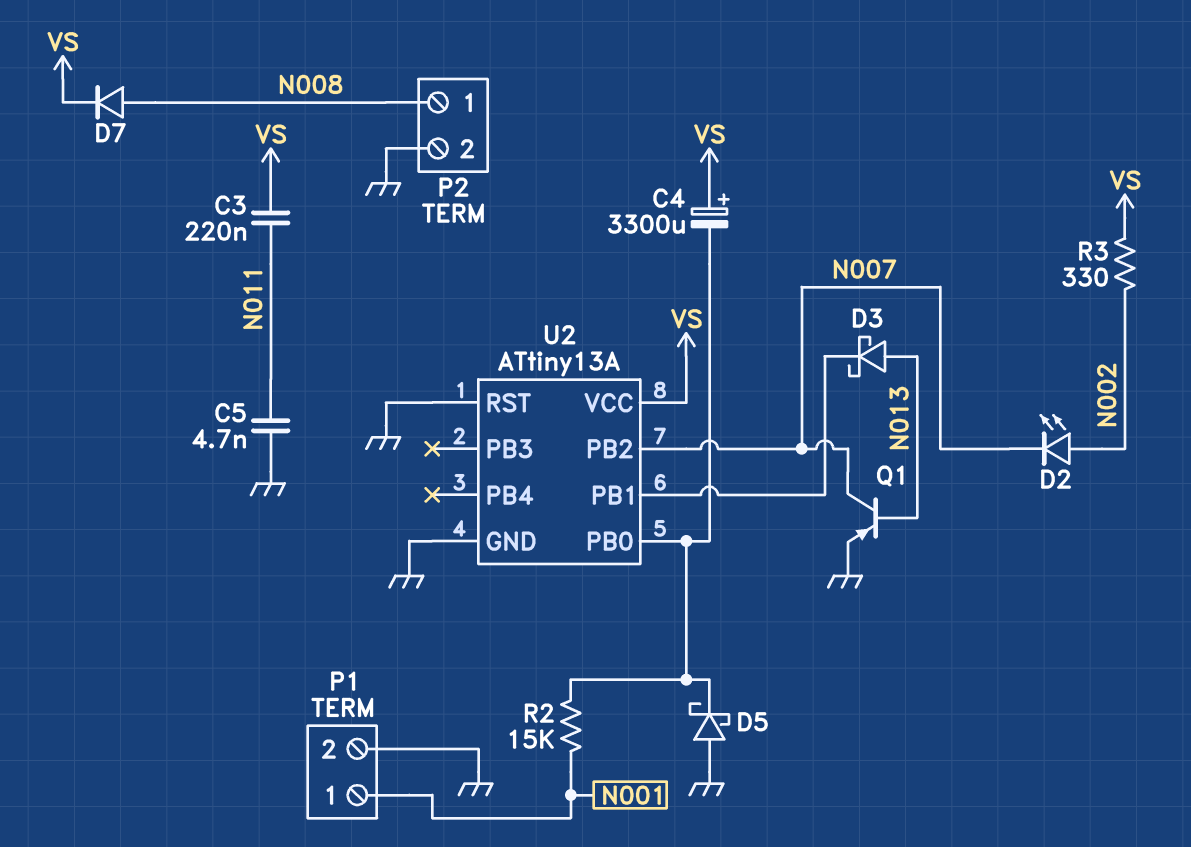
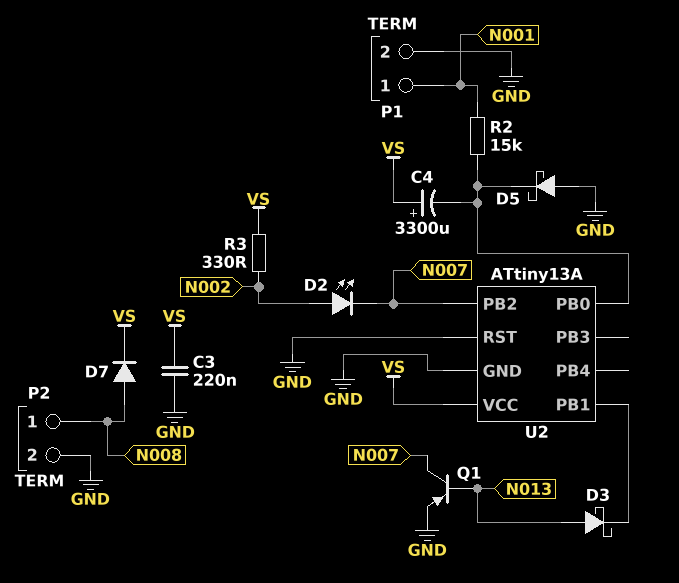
C3: 220nF (N011, VS) -> 220nF (GND, VS)
C5: 4.7nF (GND, N011) -> none

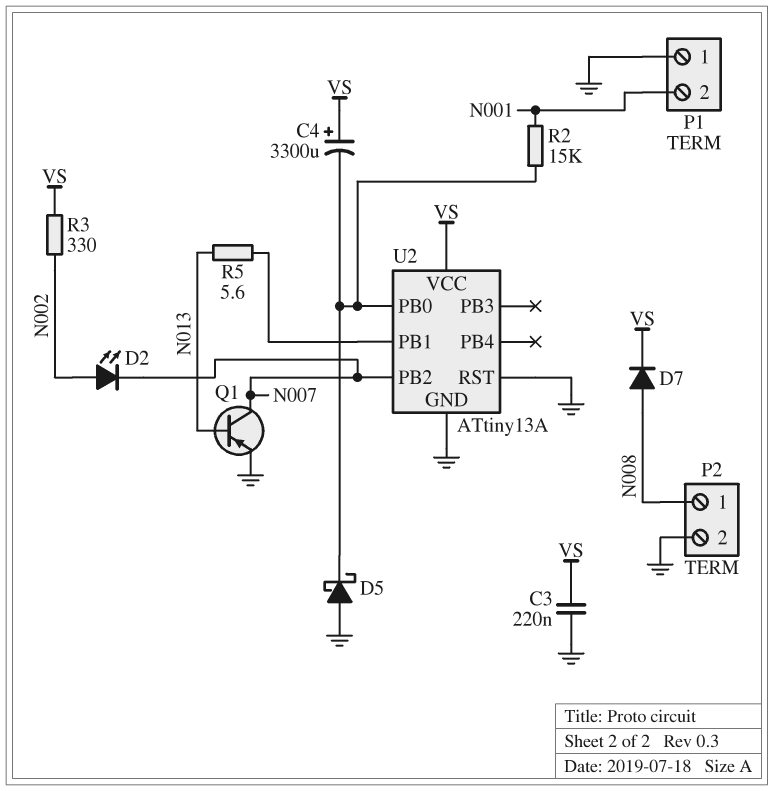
D3: schottky (A N013, K U2/PB1) -> none
P1 pin 1: N001 -> GND
P1 pin 2: GND -> N001
R5: none -> 5.6 (N013, U2/PB1)

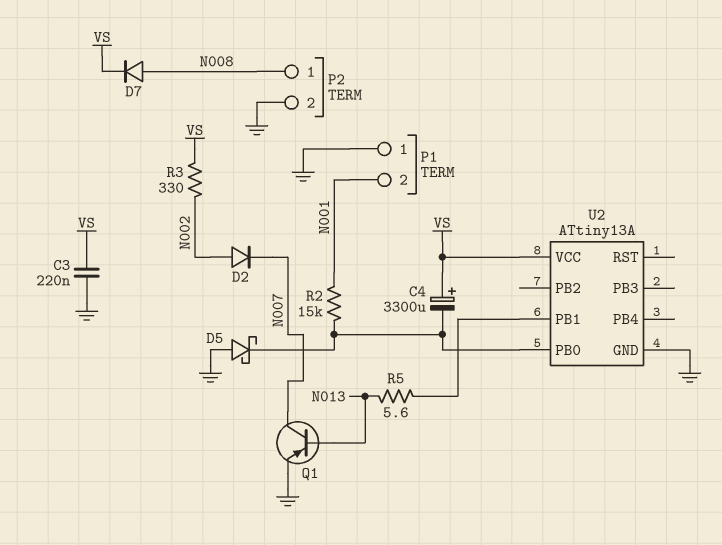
D2: LED (A N002, K N007) -> diode (A N002, K N007)
U2 pin PB2: N007 -> none
U2 pin RST: GND -> none

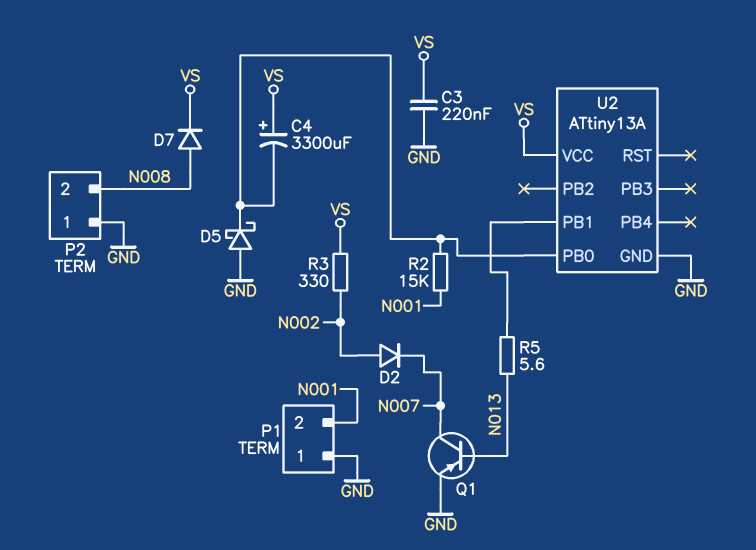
P2 pin 1: N008 -> GND
P2 pin 2: GND -> N008

